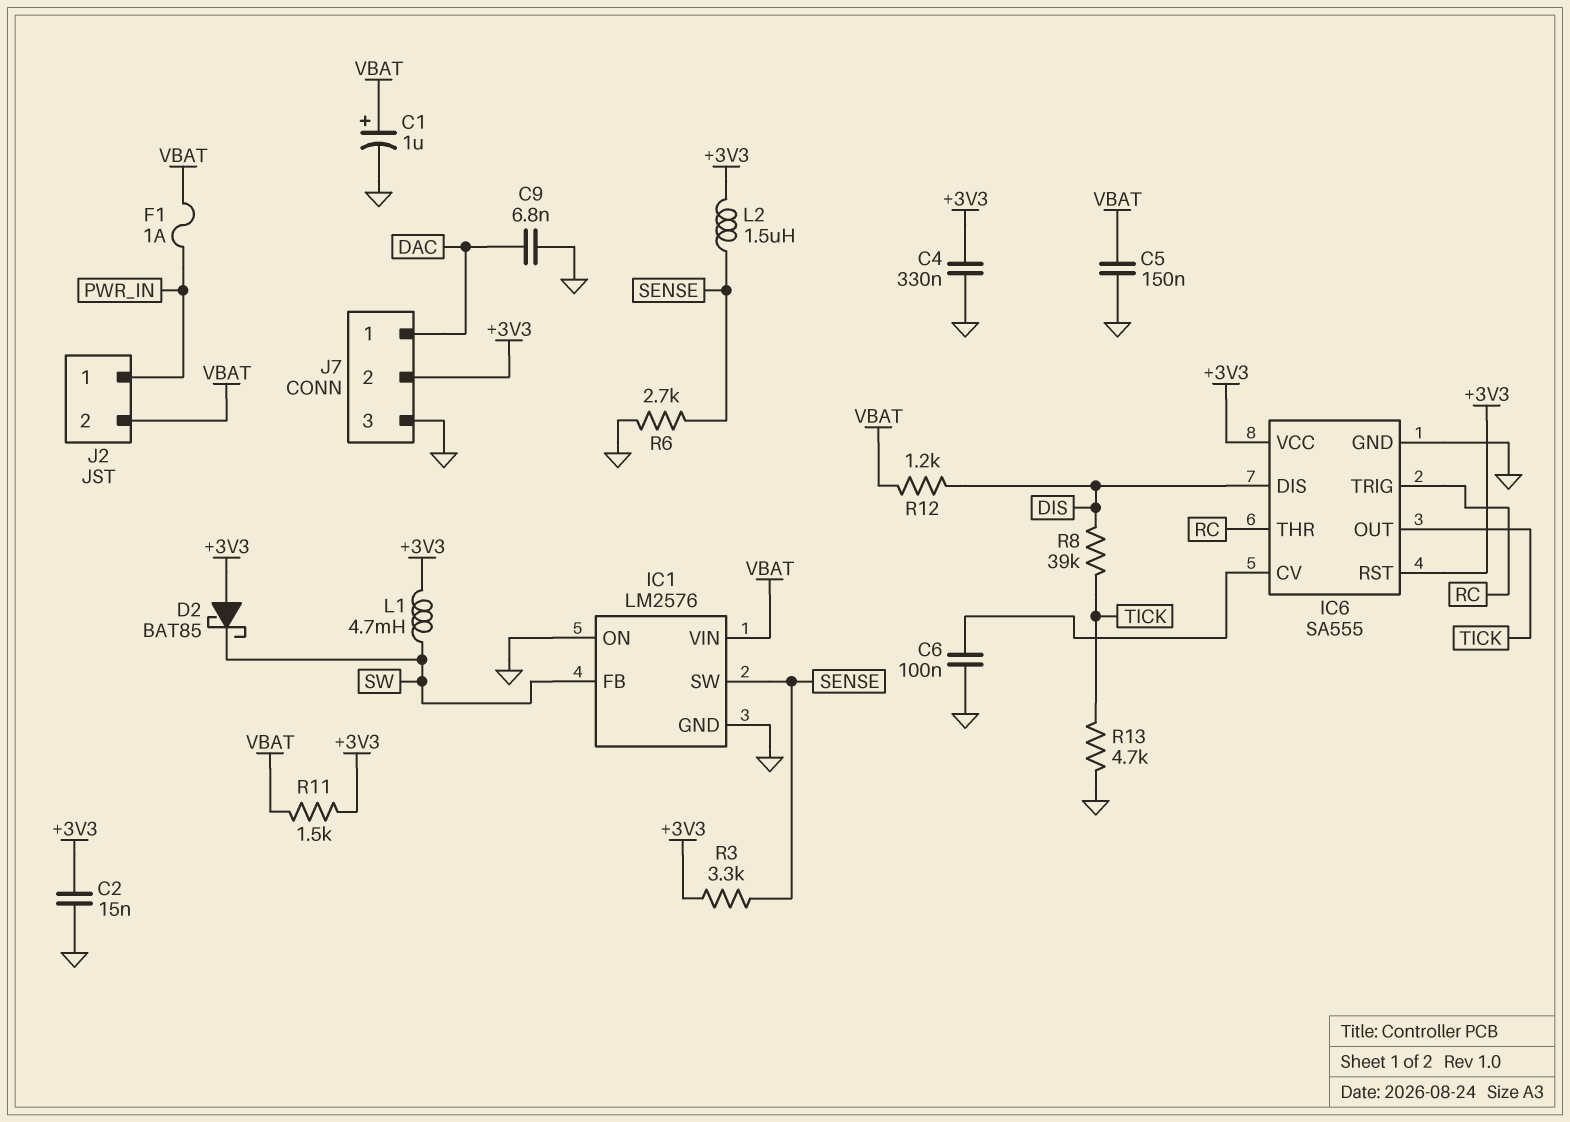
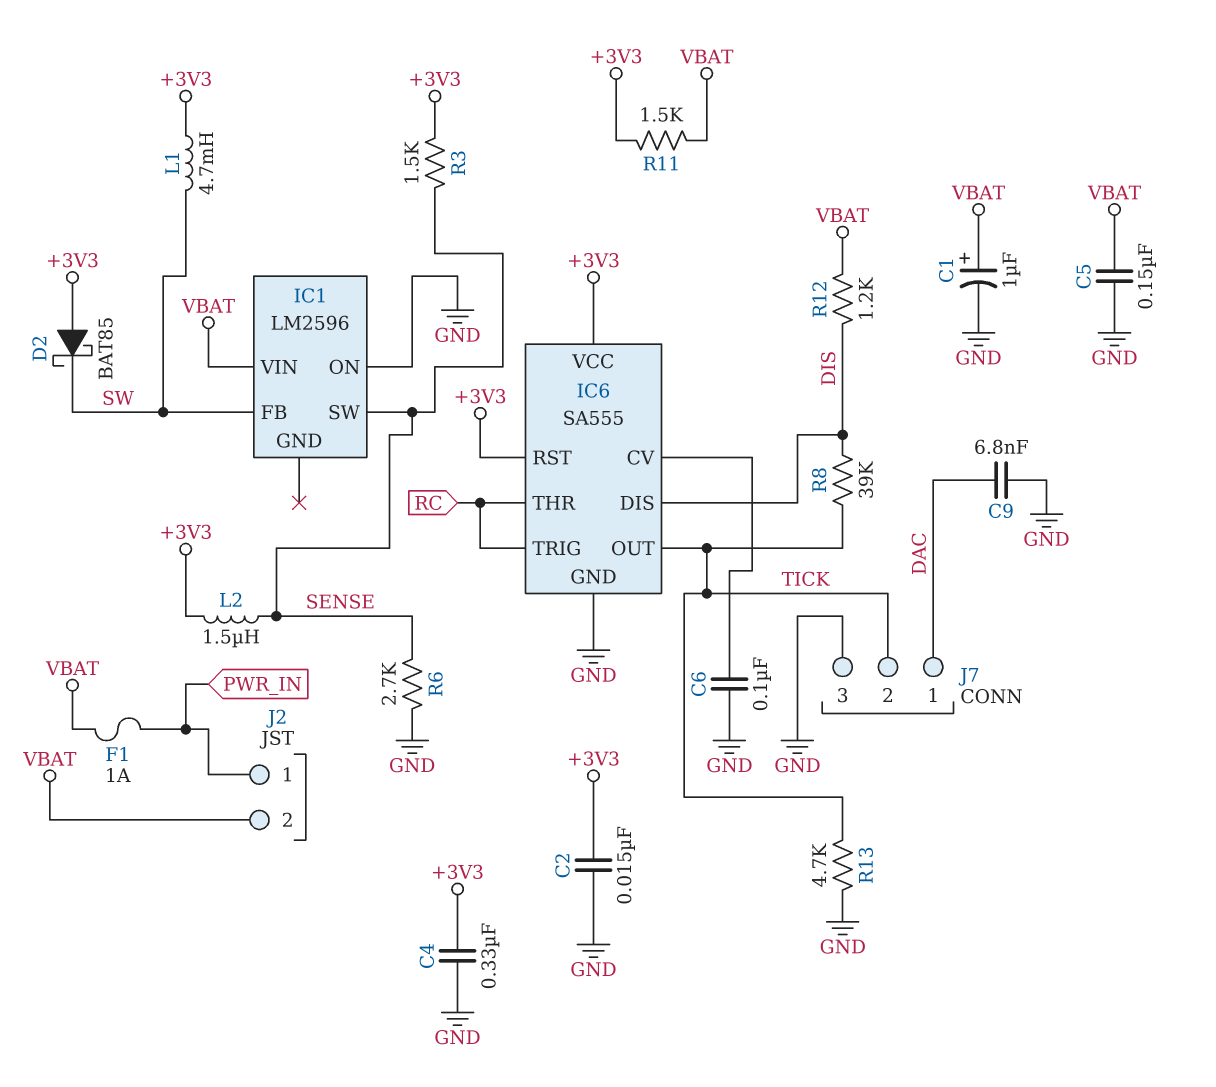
IC1: LM2576 -> LM2596
IC1 pin GND: GND -> none
J7 pin 2: +3V3 -> TICK
R3: 3.3k (+3V3, SENSE) -> 1.5k (+3V3, SENSE)

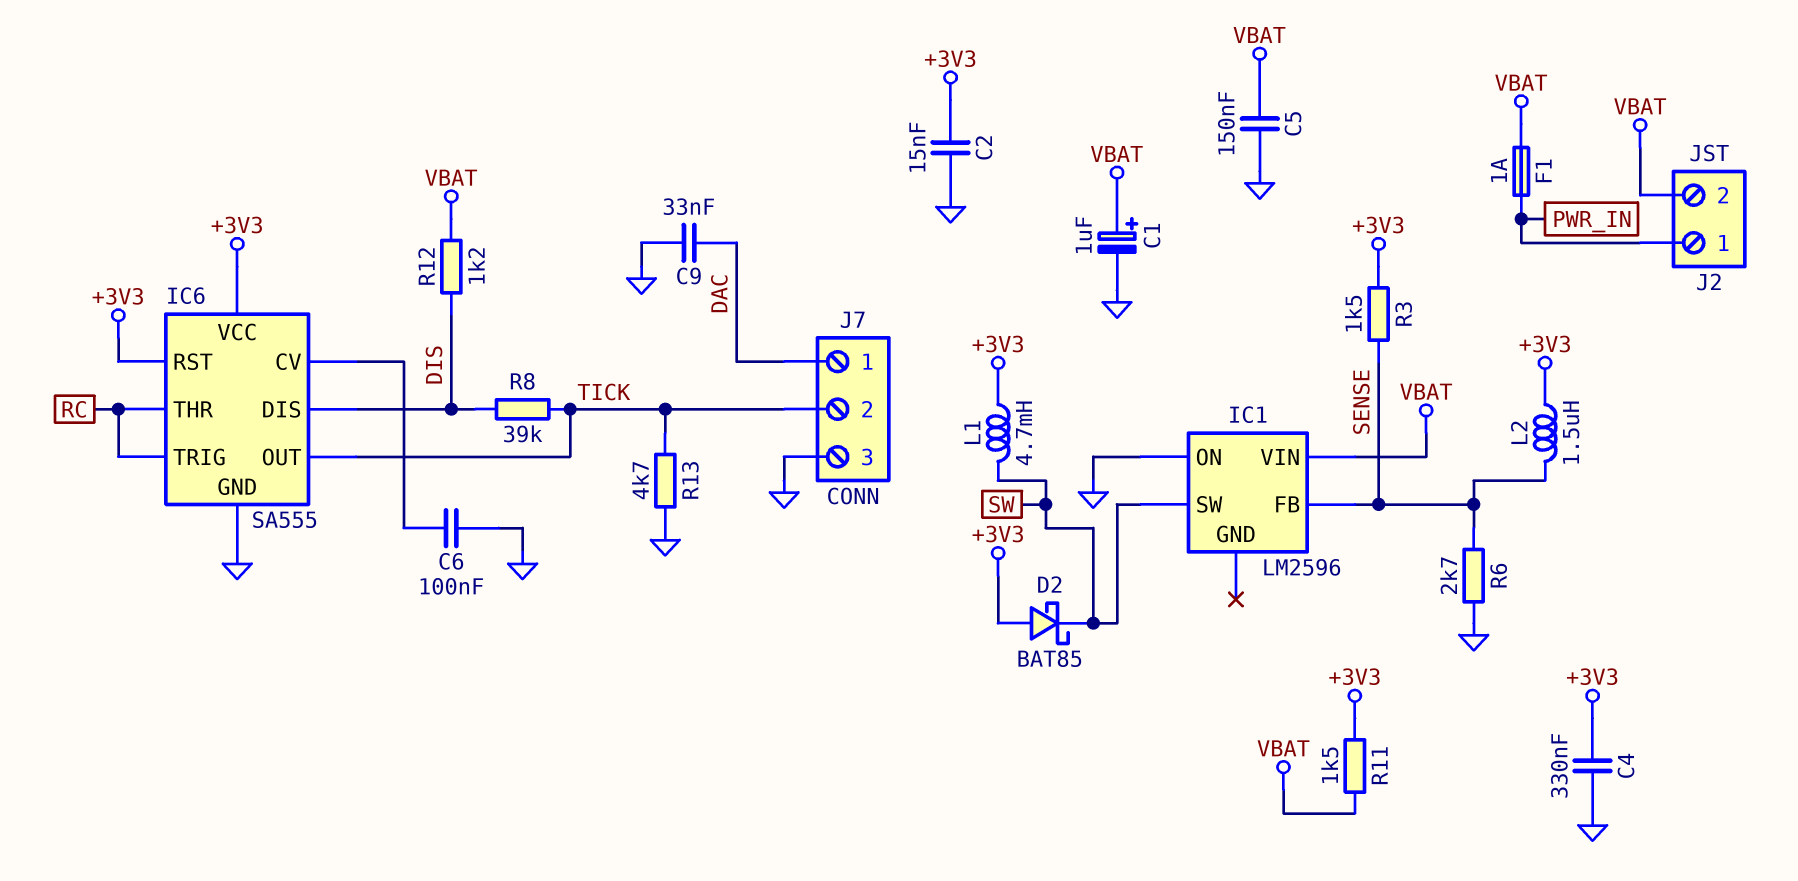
C9: 6.8nF (DAC, GND) -> 33nF (DAC, GND)
IC1 pin FB: SW -> SENSE
IC1 pin SW: SENSE -> SW

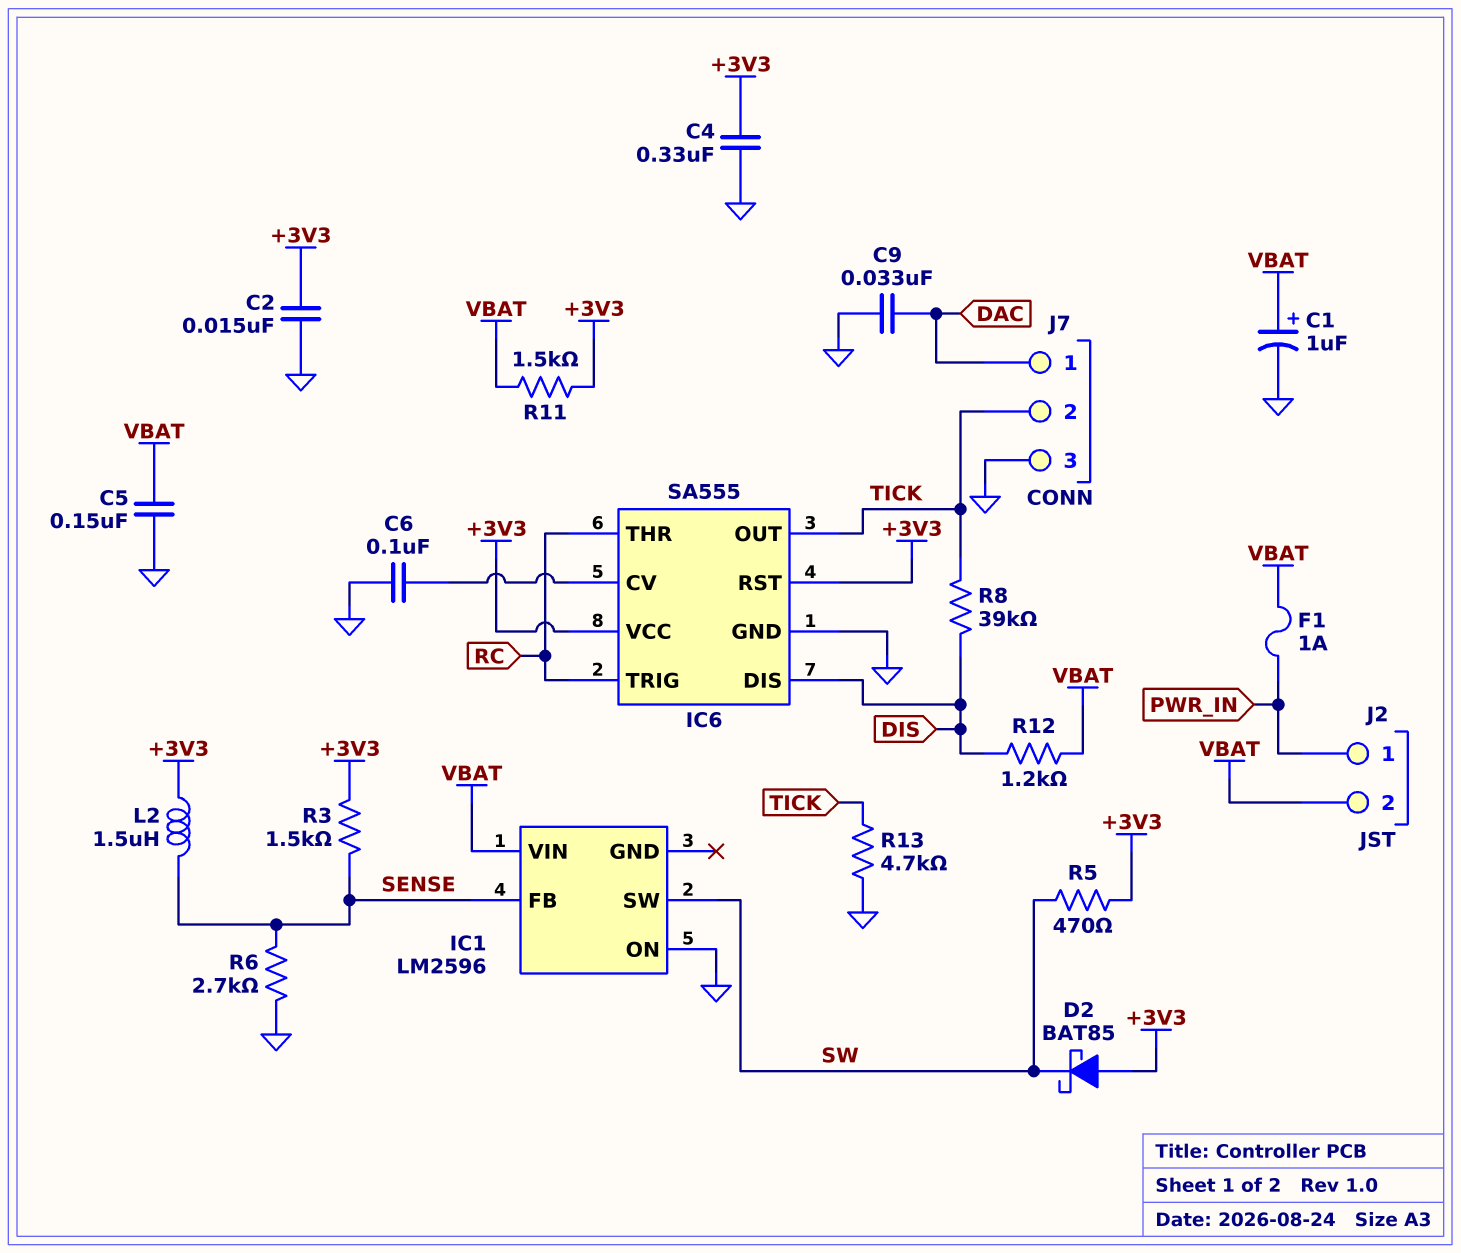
L1: 4.7mH (+3V3, SW) -> none
R5: none -> 470 (+3V3, SW)

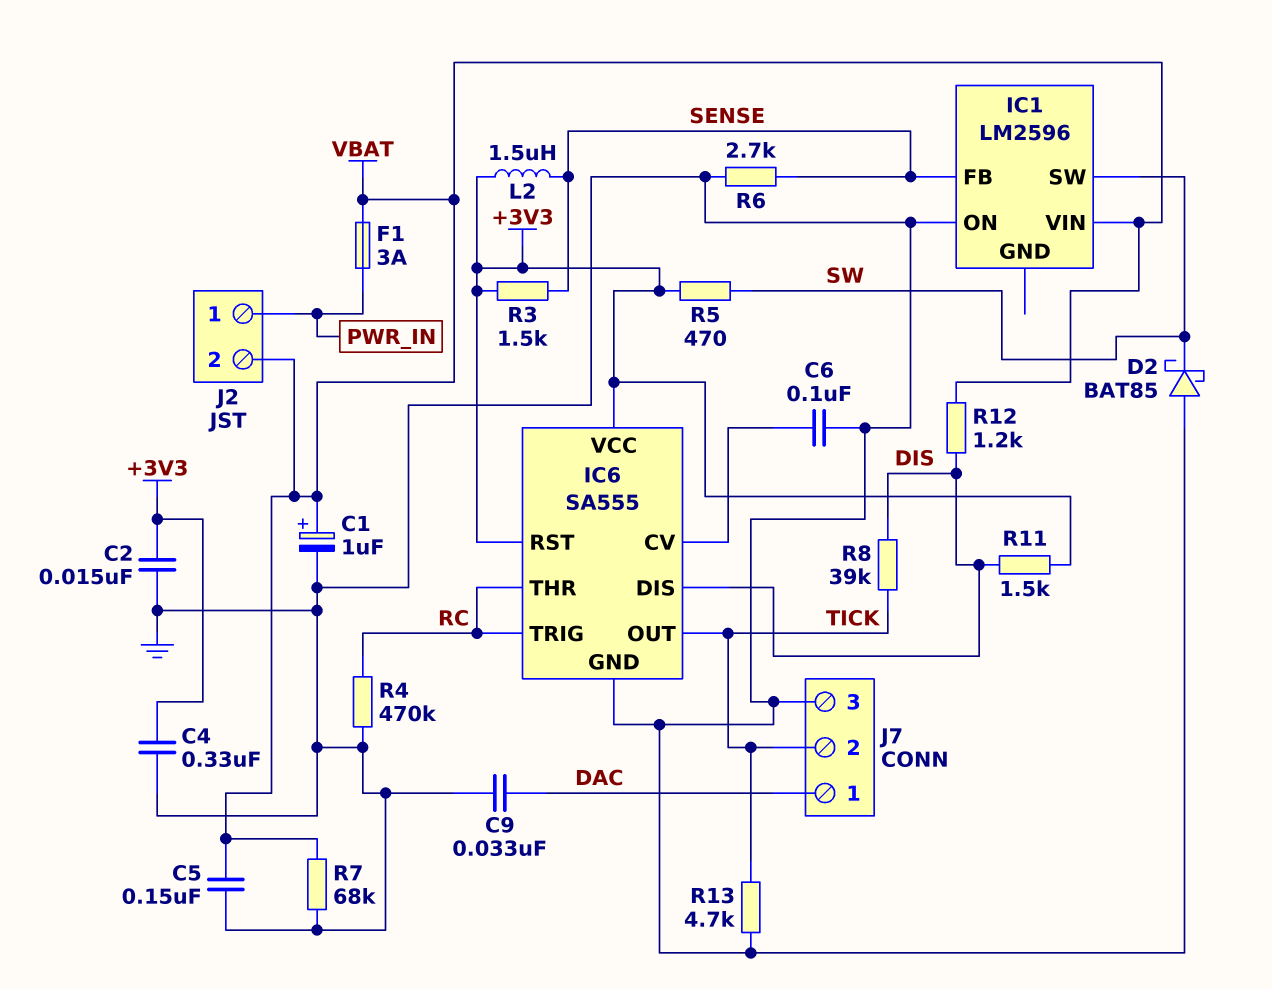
D2: schottky BAT85 (A +3V3, K SW) -> schottky BAT85 (A GND, K SW)
F1: 1A (PWR_IN, VBAT) -> 3A (PWR_IN, VBAT)
R4: none -> 470k (GND, RC)
R7: none -> 68k (GND, VBAT)
R11: 1.5k (+3V3, VBAT) -> 1.5k (+3V3, DIS)

